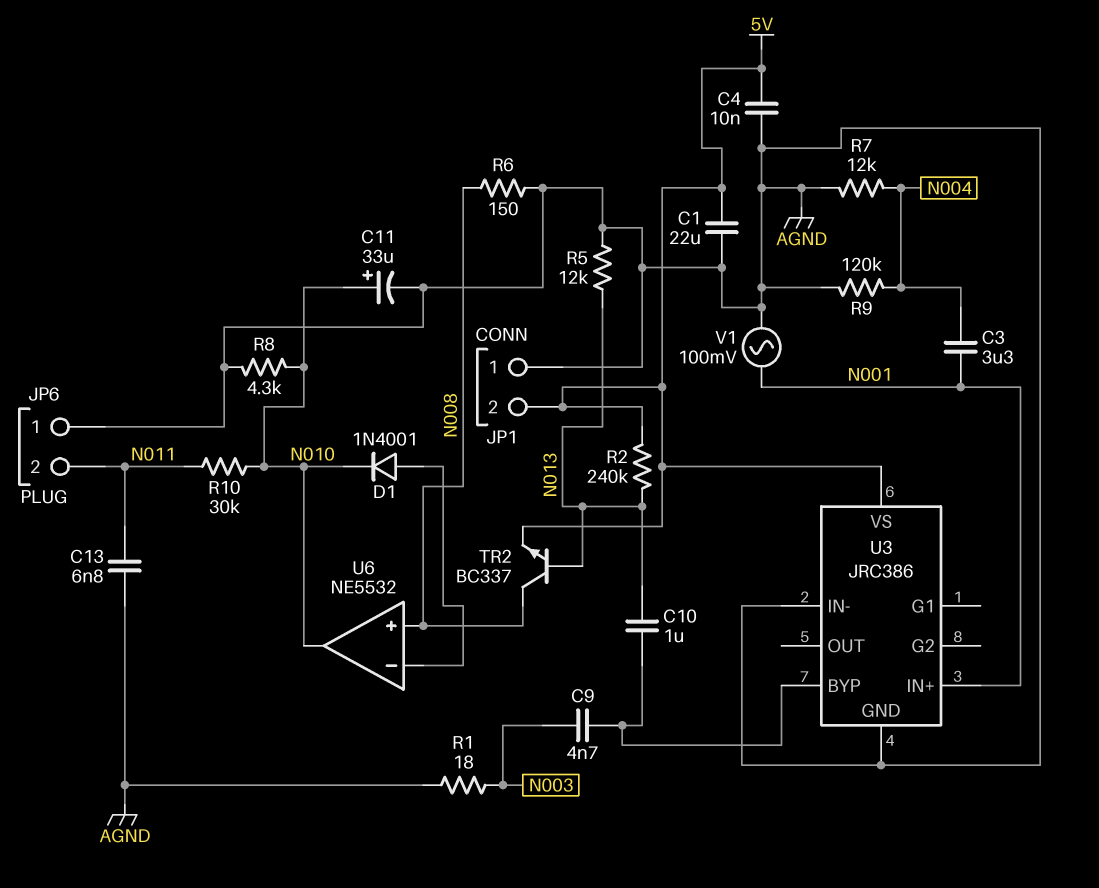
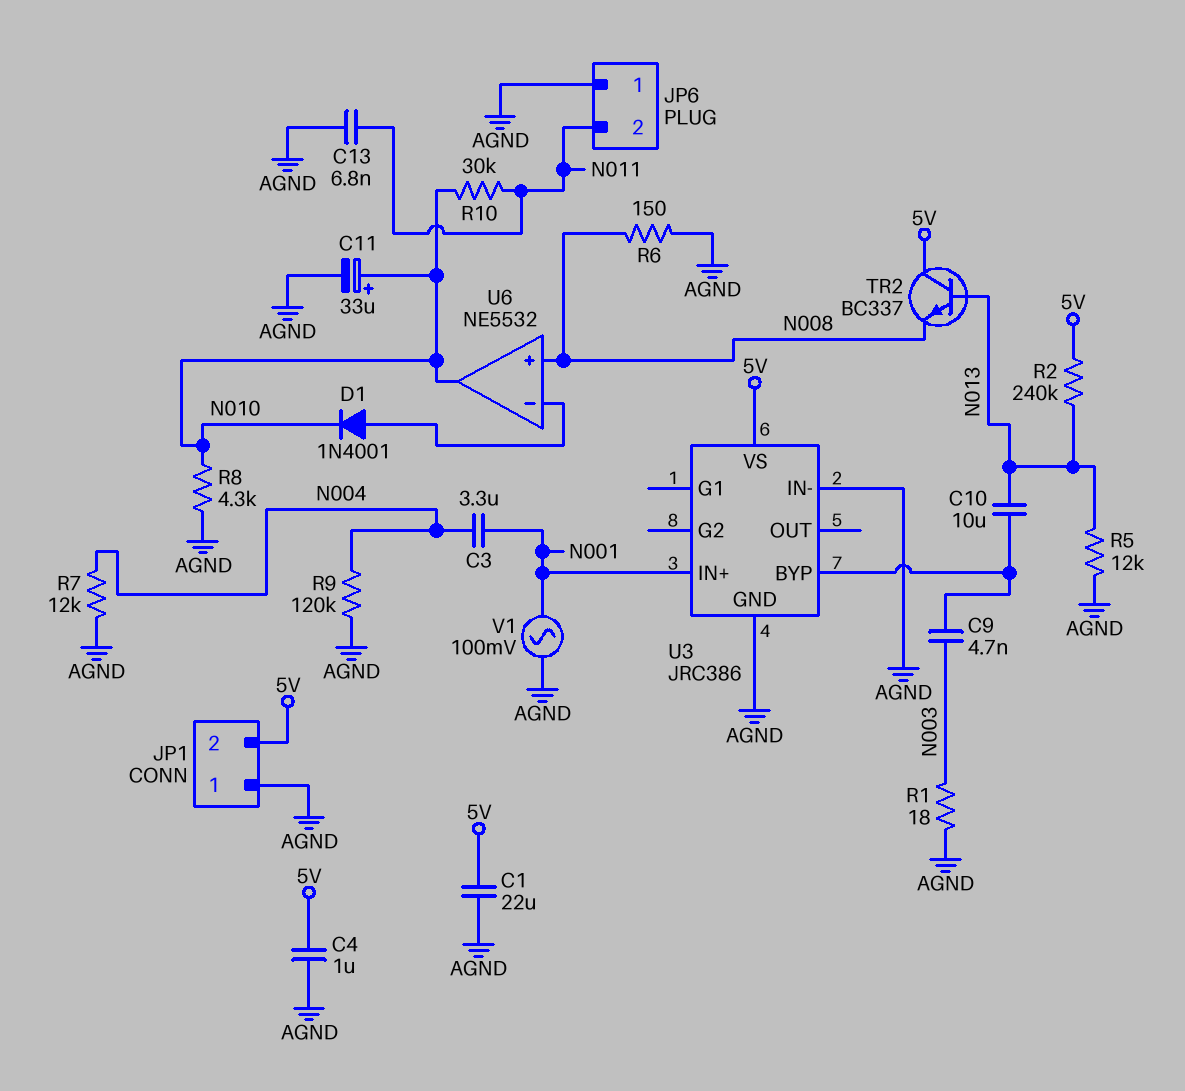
C4: 10nF (5V, AGND) -> 1uF (5V, AGND)
C10: 1uF (N013, U3/BYP) -> 10uF (N013, U3/BYP)
TR2: NPN BC337 (B N013, C N008, E 5V) -> NPN BC337 (B N013, C 5V, E N008)

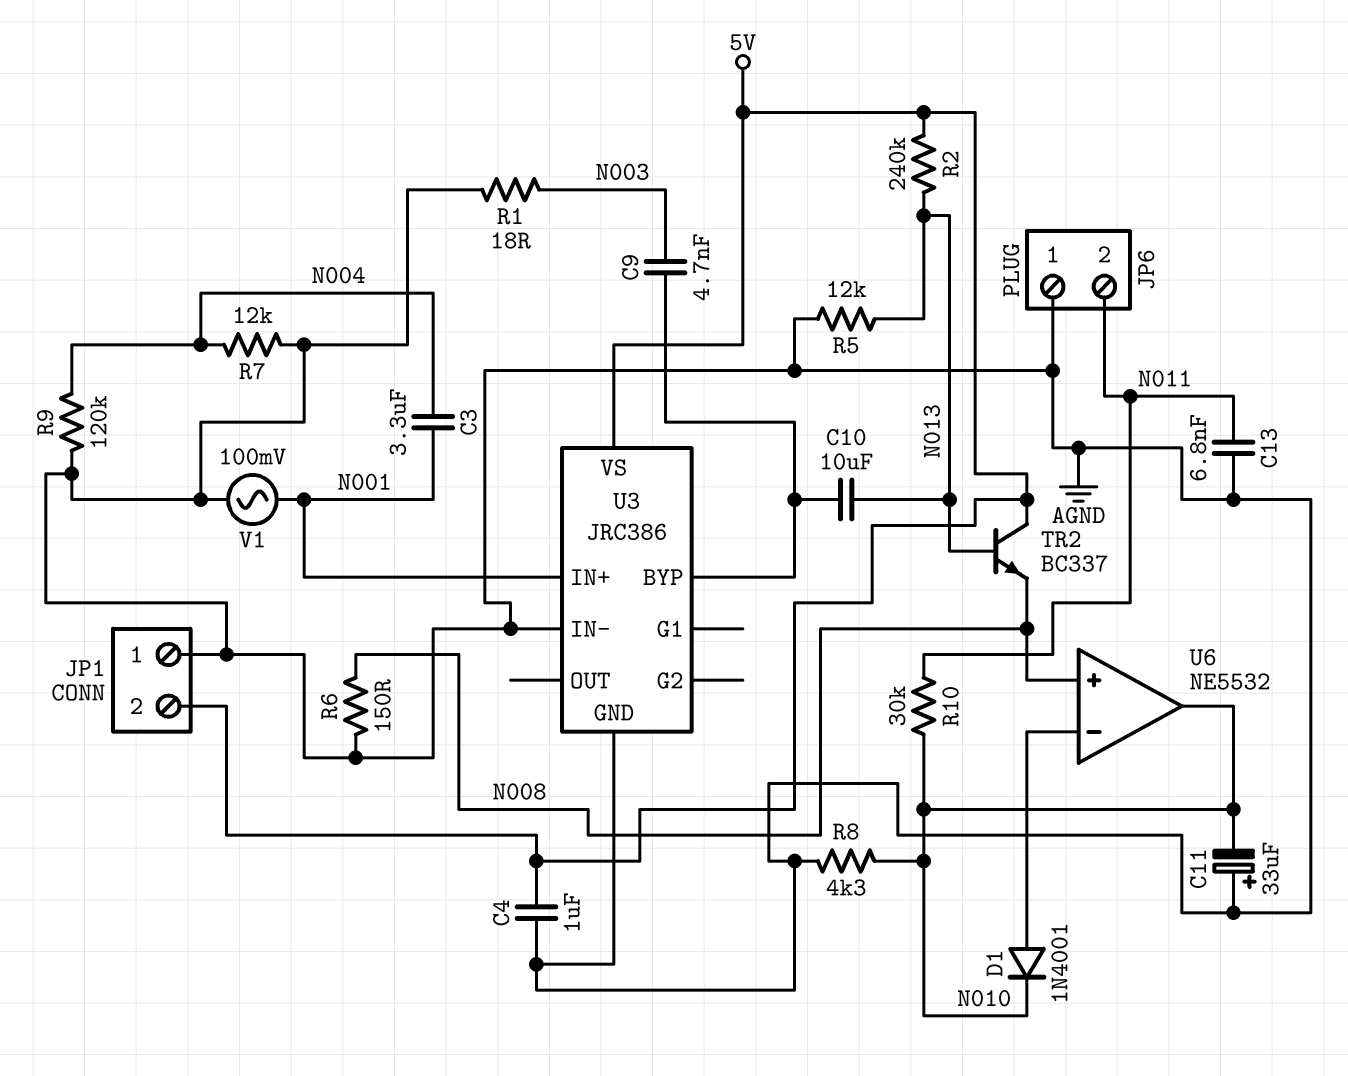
C1: 22uF (5V, AGND) -> none
C11: 33uF (plus N010, minus AGND) -> 33uF (plus AGND, minus N010)

